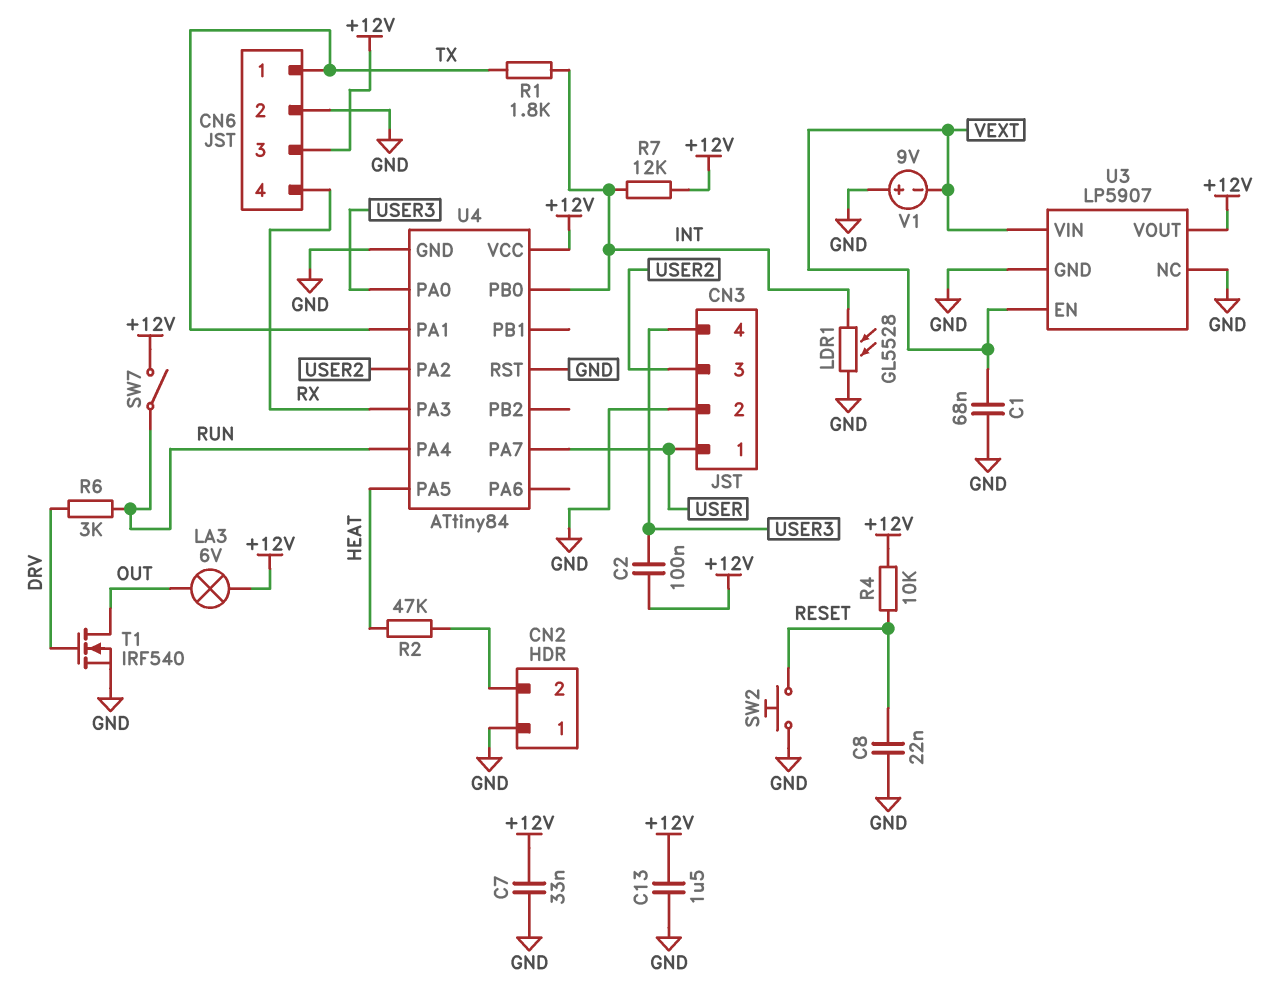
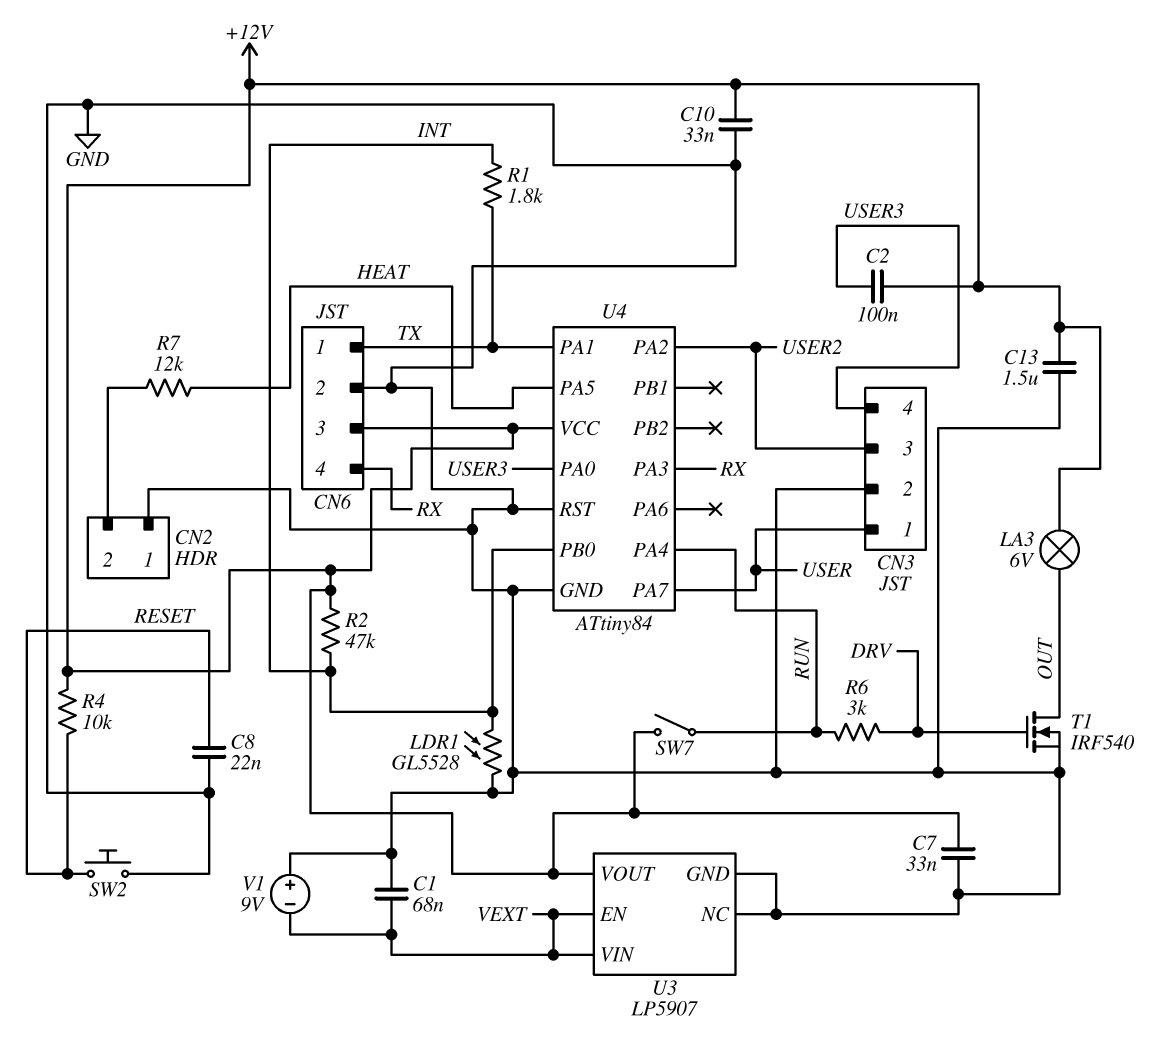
C10: none -> 33nF (+12V, GND)
R2: 47k (CN2/2, HEAT) -> 47k (+12V, INT)
R7: 12k (+12V, INT) -> 12k (CN2/2, HEAT)

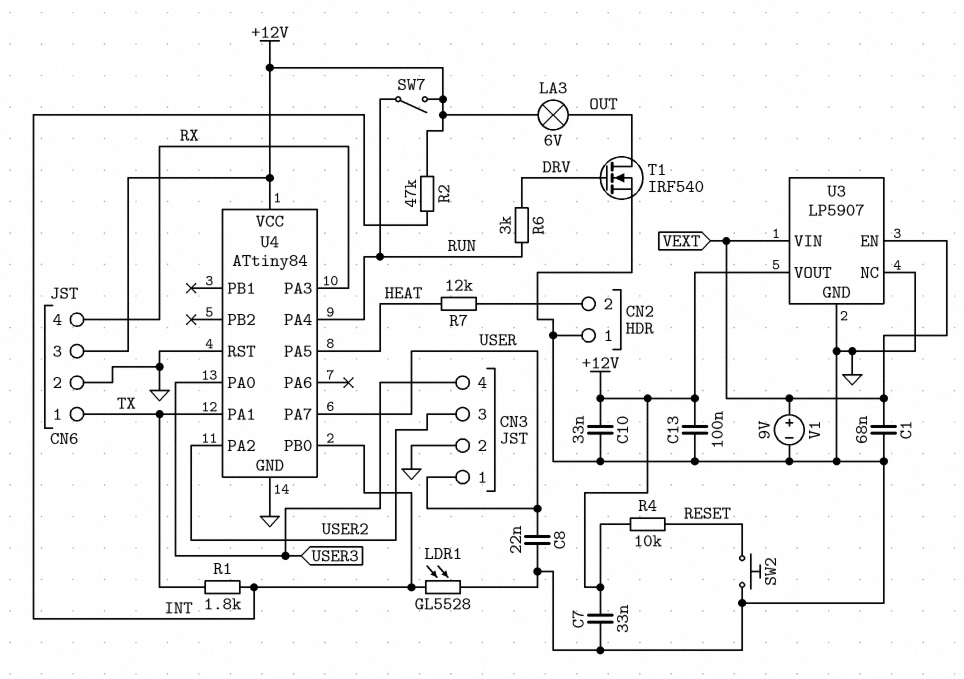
C2: 100nF (+12V, USER3) -> none
C8: 22nF (GND, RESET) -> 22nF (GND, USER)
C13: 1.5uF (+12V, GND) -> 100nF (+12V, GND)
V1: 9V (plus GND, minus VEXT) -> 9V (plus VEXT, minus GND)

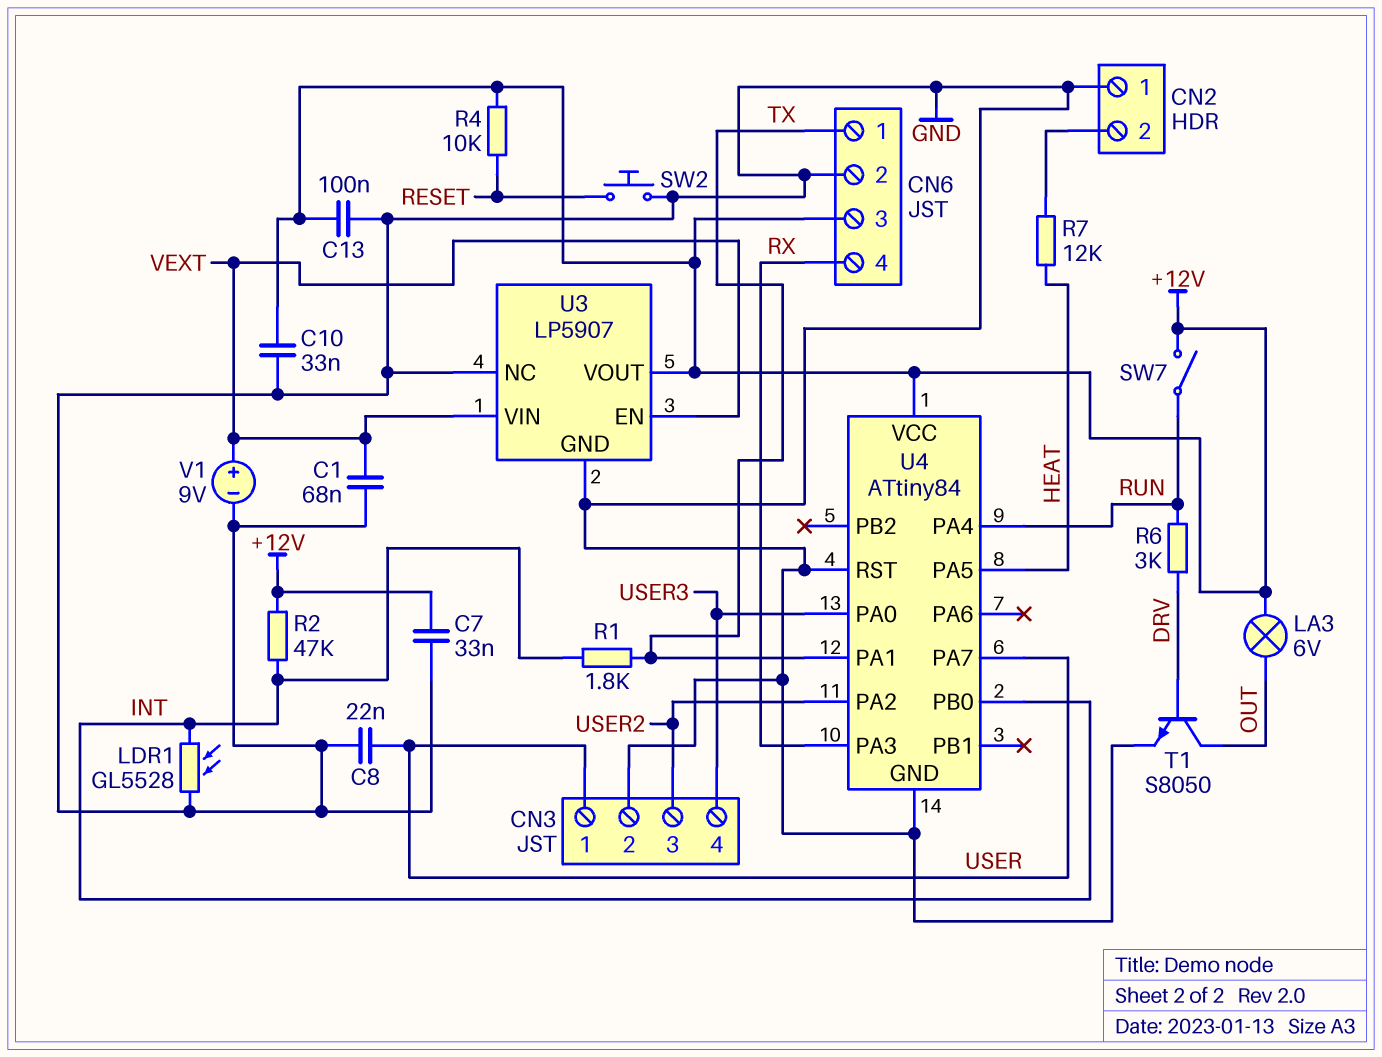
T1: NMOS IRF540 (G DRV, D OUT, S GND) -> NPN S8050 (B DRV, C OUT, E GND)

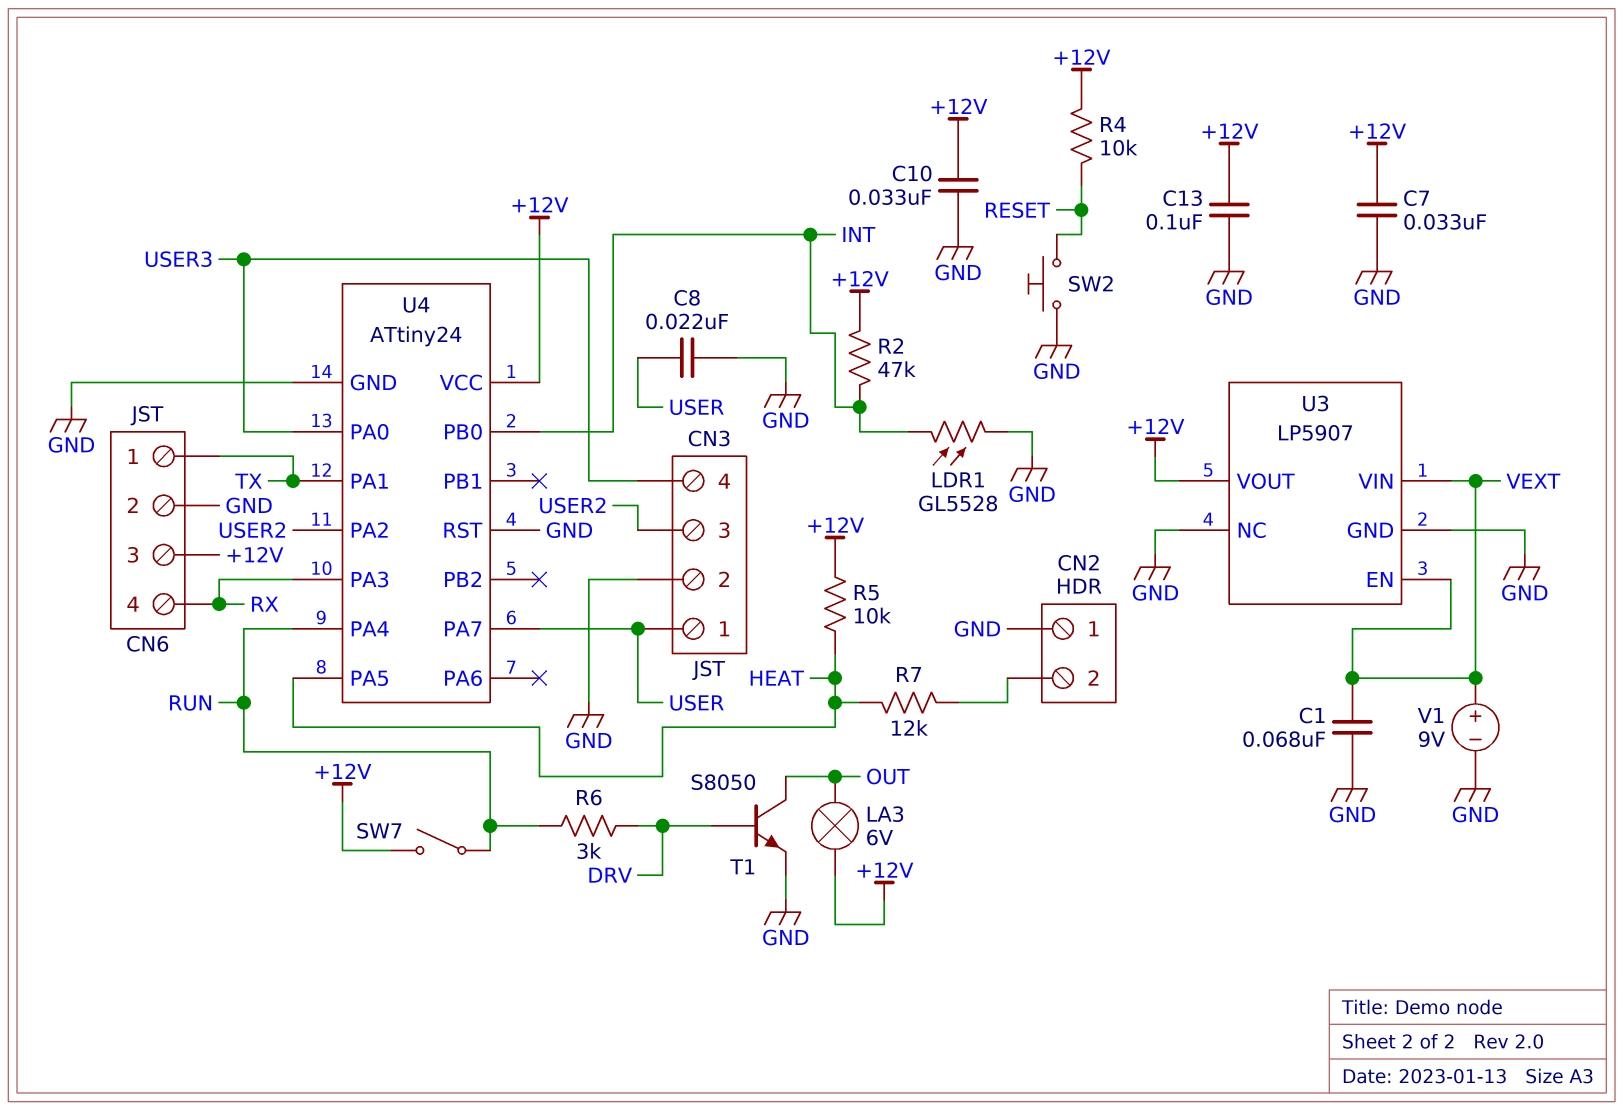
R1: 1.8k (INT, TX) -> none
R5: none -> 10k (+12V, HEAT)
U4: ATtiny84 -> ATtiny24

